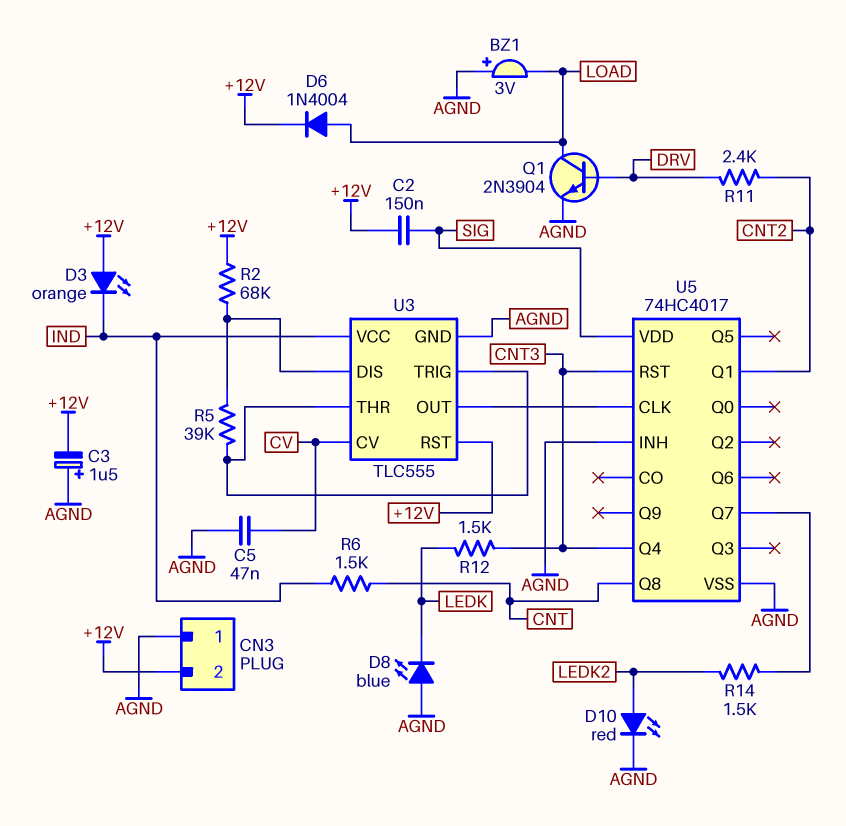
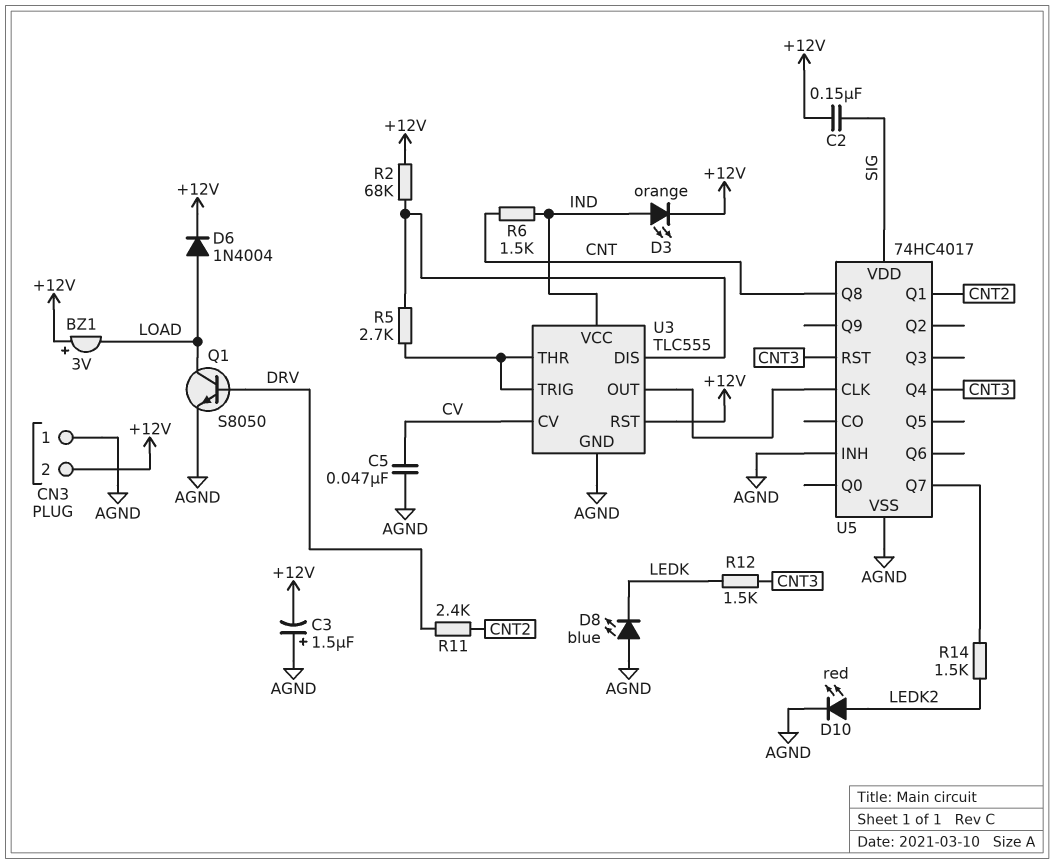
BZ1: buzzer 3V (plus AGND, minus LOAD) -> buzzer 3V (plus +12V, minus LOAD)
D3: LED orange (A +12V, K IND) -> LED orange (A IND, K +12V)
Q1: NPN 2N3904 (B DRV, C LOAD, E AGND) -> NPN S8050 (B DRV, C LOAD, E AGND)
R5: 39k (U3/DIS, U3/THR) -> 2.7k (U3/DIS, U3/THR)

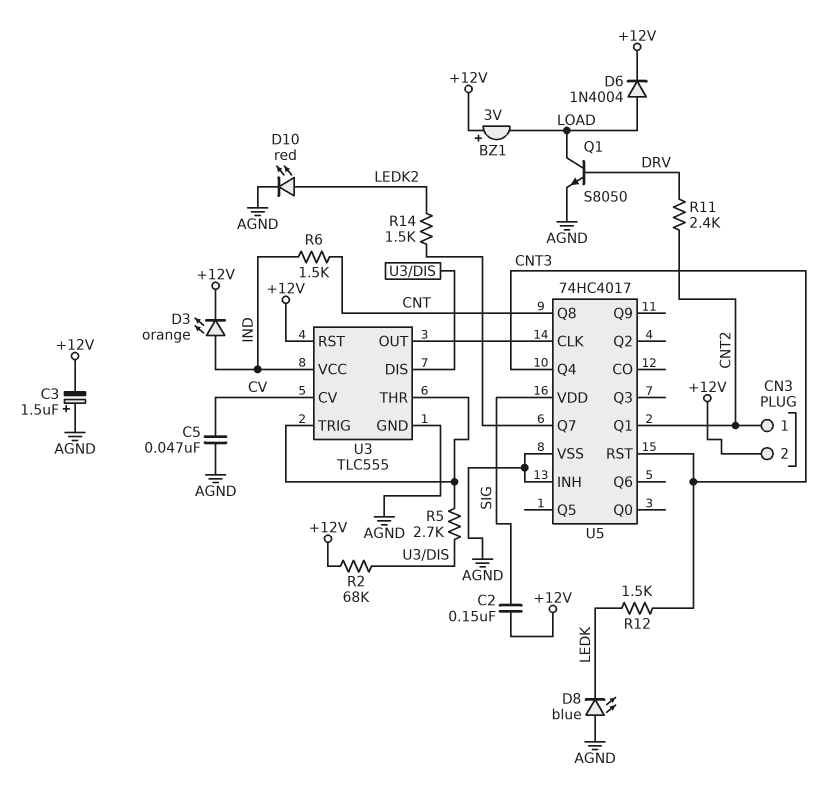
CN3 pin 1: AGND -> CNT2

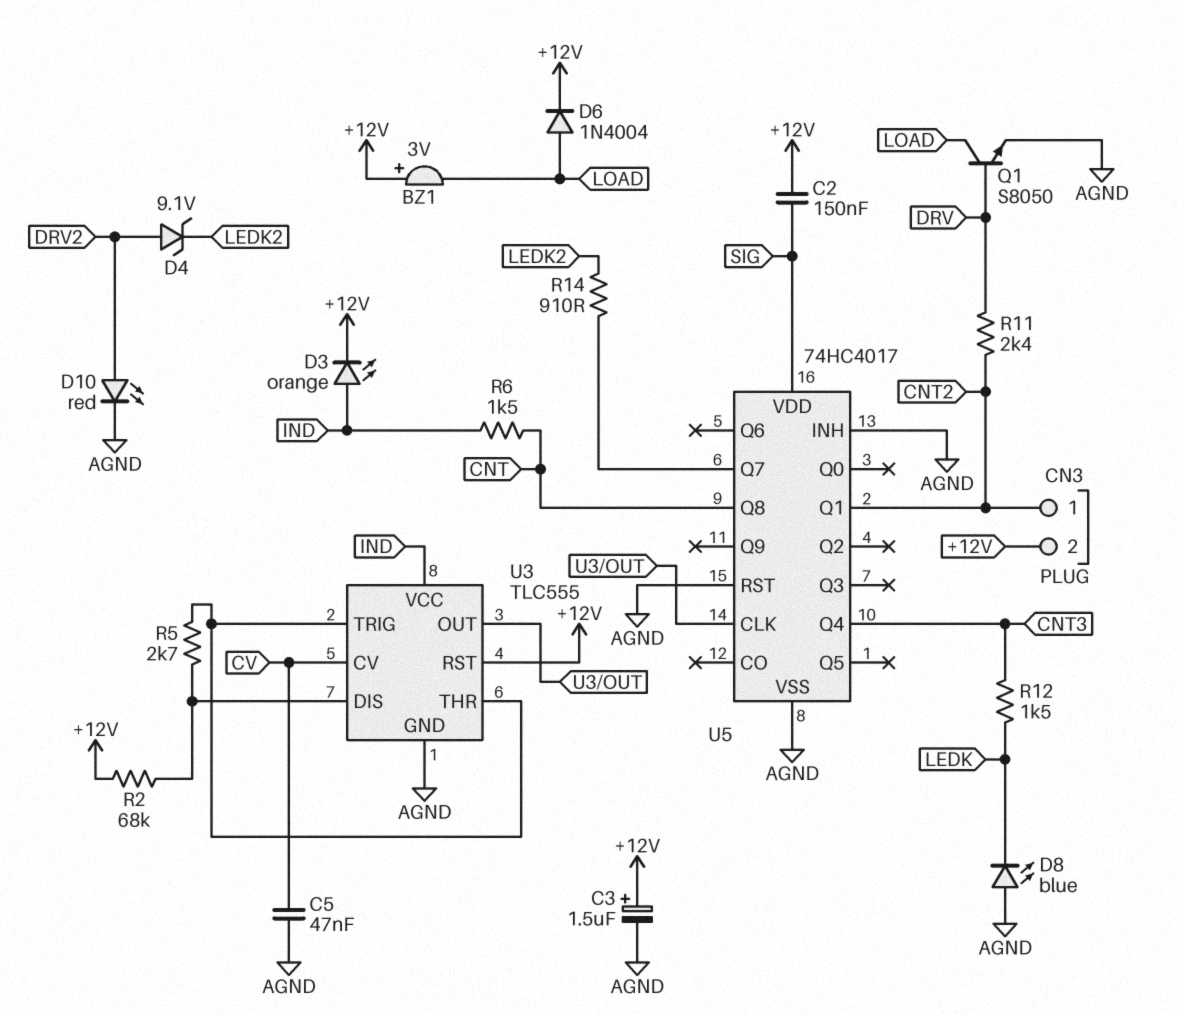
C3: 1.5uF (plus AGND, minus +12V) -> 1.5uF (plus +12V, minus AGND)
D4: none -> zener 9.1V (A DRV2, K LEDK2)
D10: LED red (A LEDK2, K AGND) -> LED red (A DRV2, K AGND)
R14: 1.5k (LEDK2, U5/Q7) -> 910 (LEDK2, U5/Q7)
U5 pin RST: CNT3 -> AGND

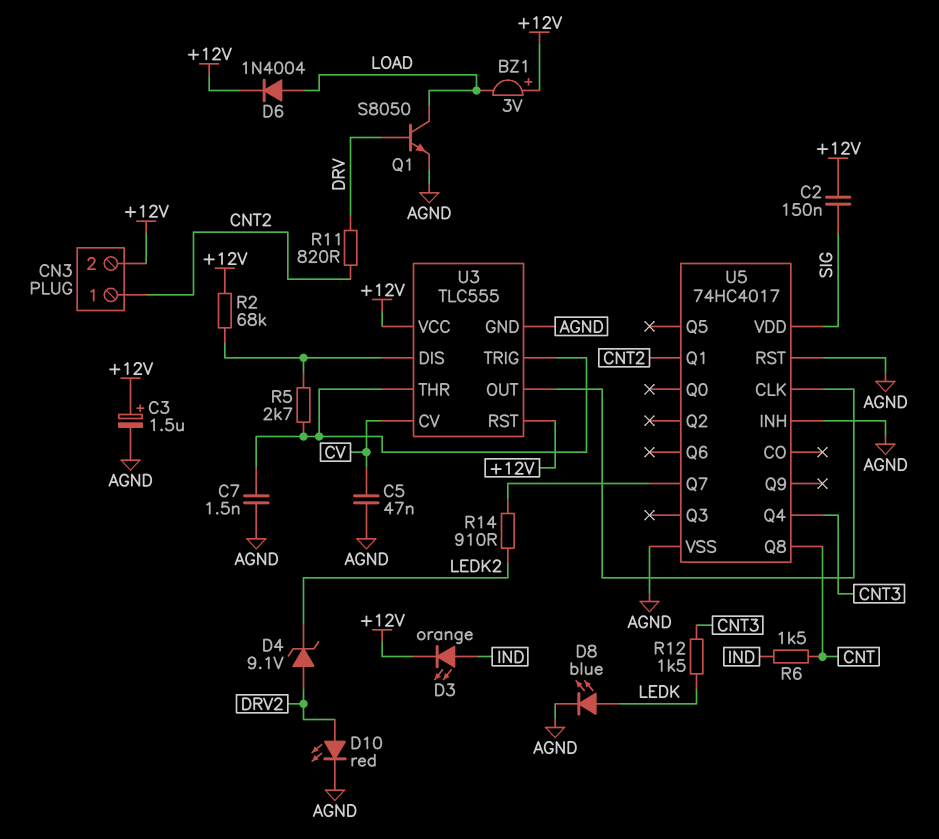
C7: none -> 1.5nF (AGND, U3/THR)
D8: LED blue (A AGND, K LEDK) -> LED blue (A LEDK, K AGND)
R11: 2.4k (CNT2, DRV) -> 820 (CNT2, DRV)
U3 pin VCC: IND -> +12V

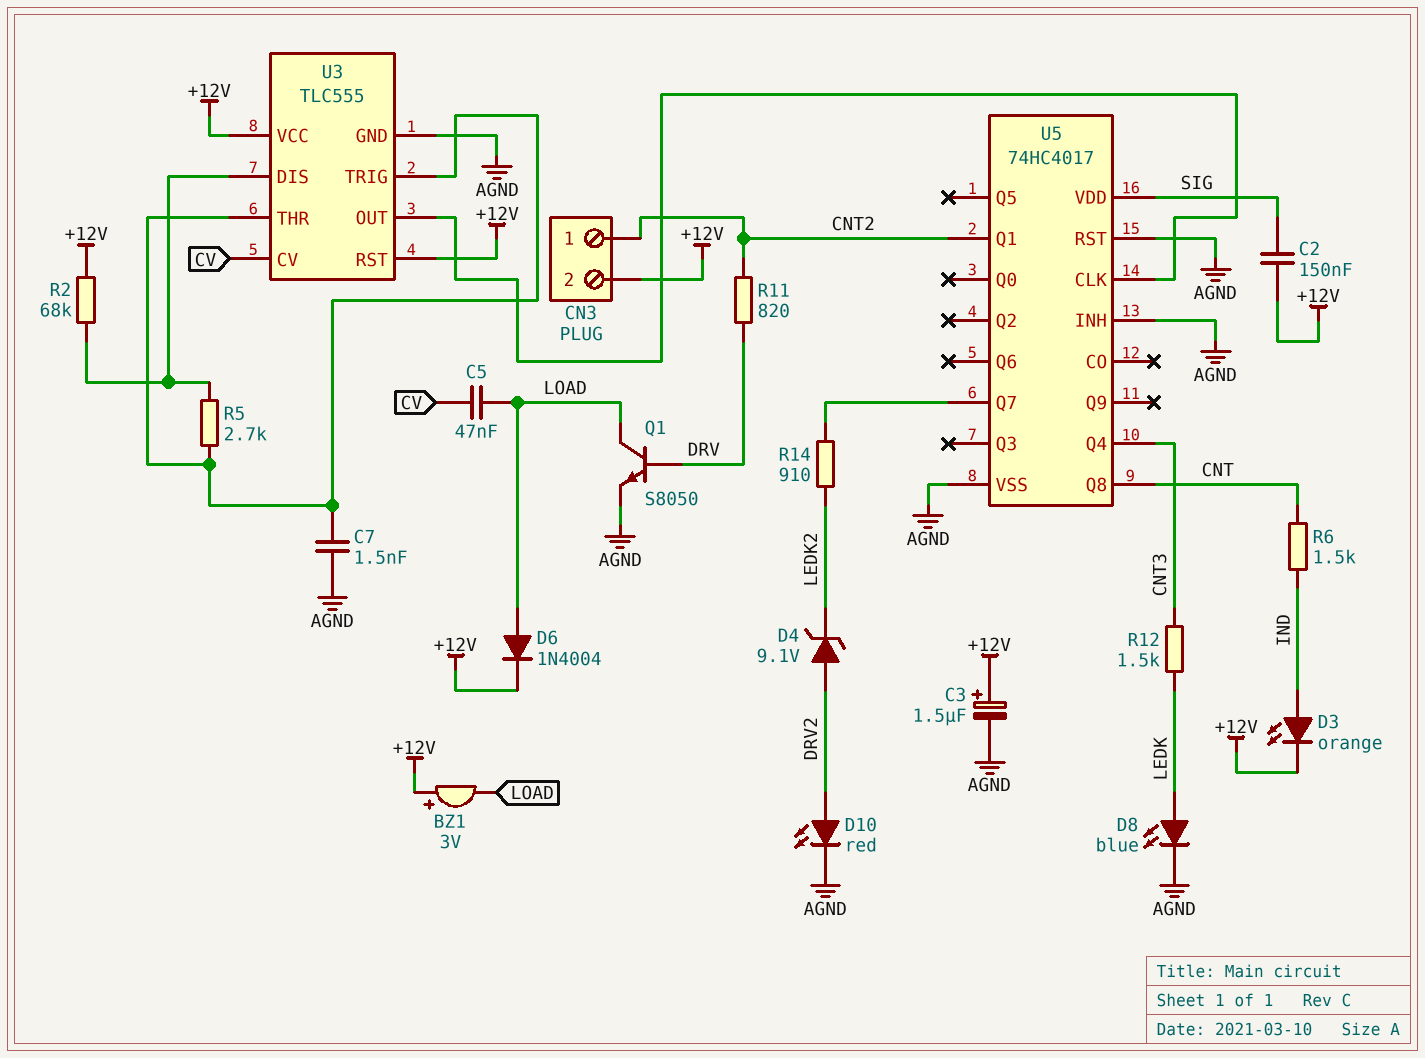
C5: 47nF (AGND, CV) -> 47nF (CV, LOAD)

